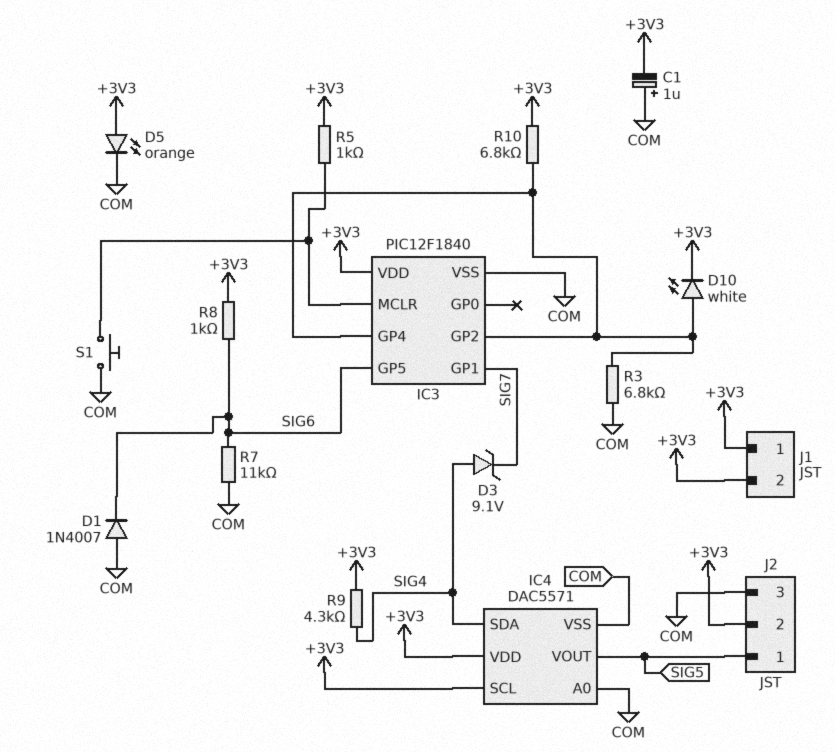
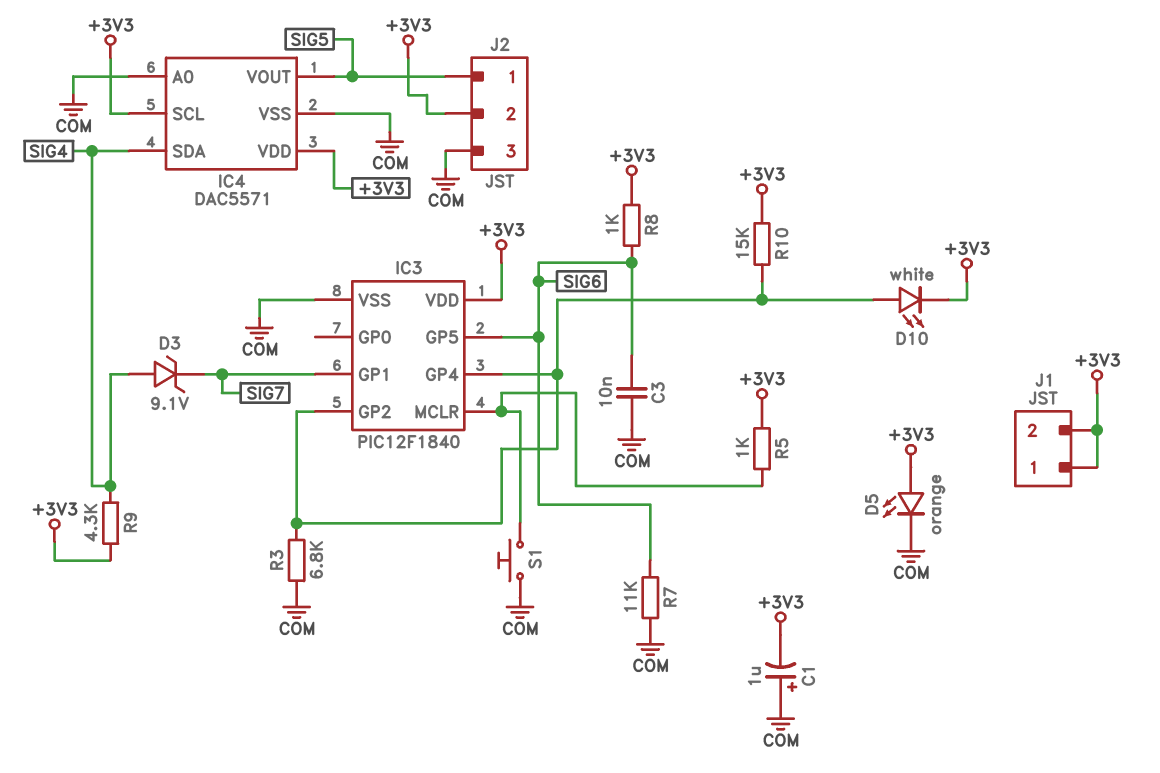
C3: none -> 10nF (COM, SIG6)
D1: diode 1N4007 (A COM, K SIG6) -> none
R10: 6.8k (+3V3, IC3/GP2) -> 15k (+3V3, IC3/GP2)

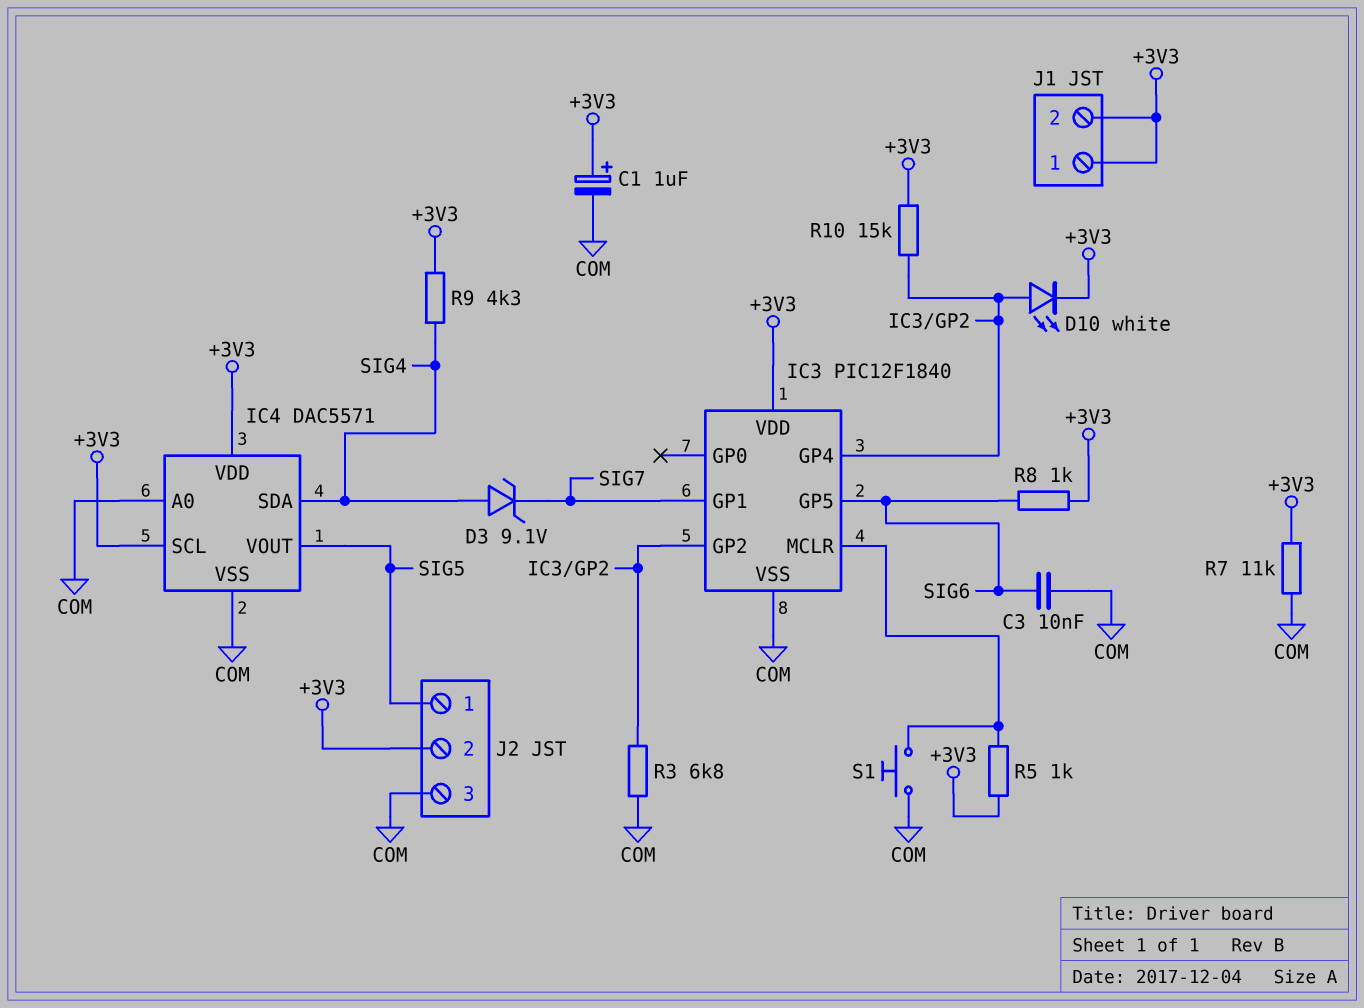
C1: 1uF (plus COM, minus +3V3) -> 1uF (plus +3V3, minus COM)
D5: LED orange (A +3V3, K COM) -> none
R7: 11k (COM, SIG6) -> 11k (+3V3, COM)

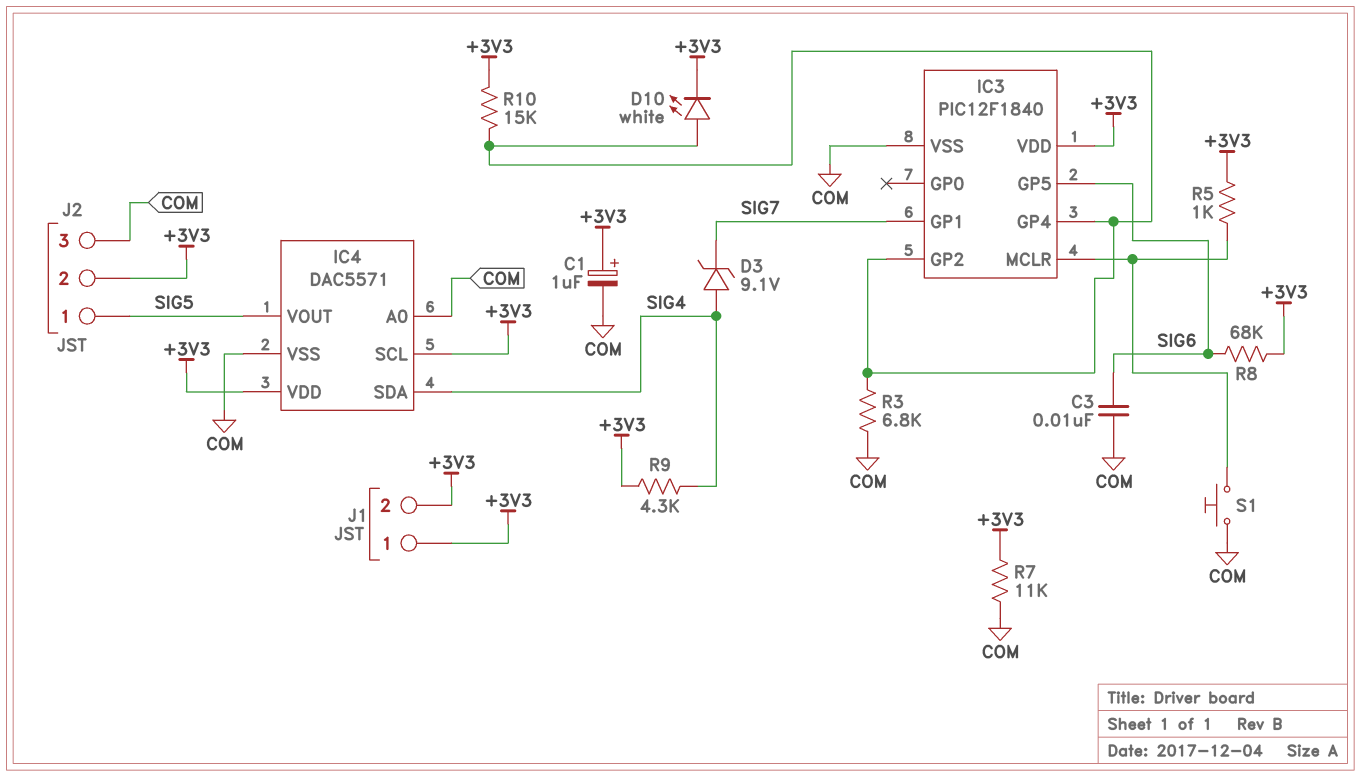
R8: 1k (+3V3, SIG6) -> 68k (+3V3, SIG6)

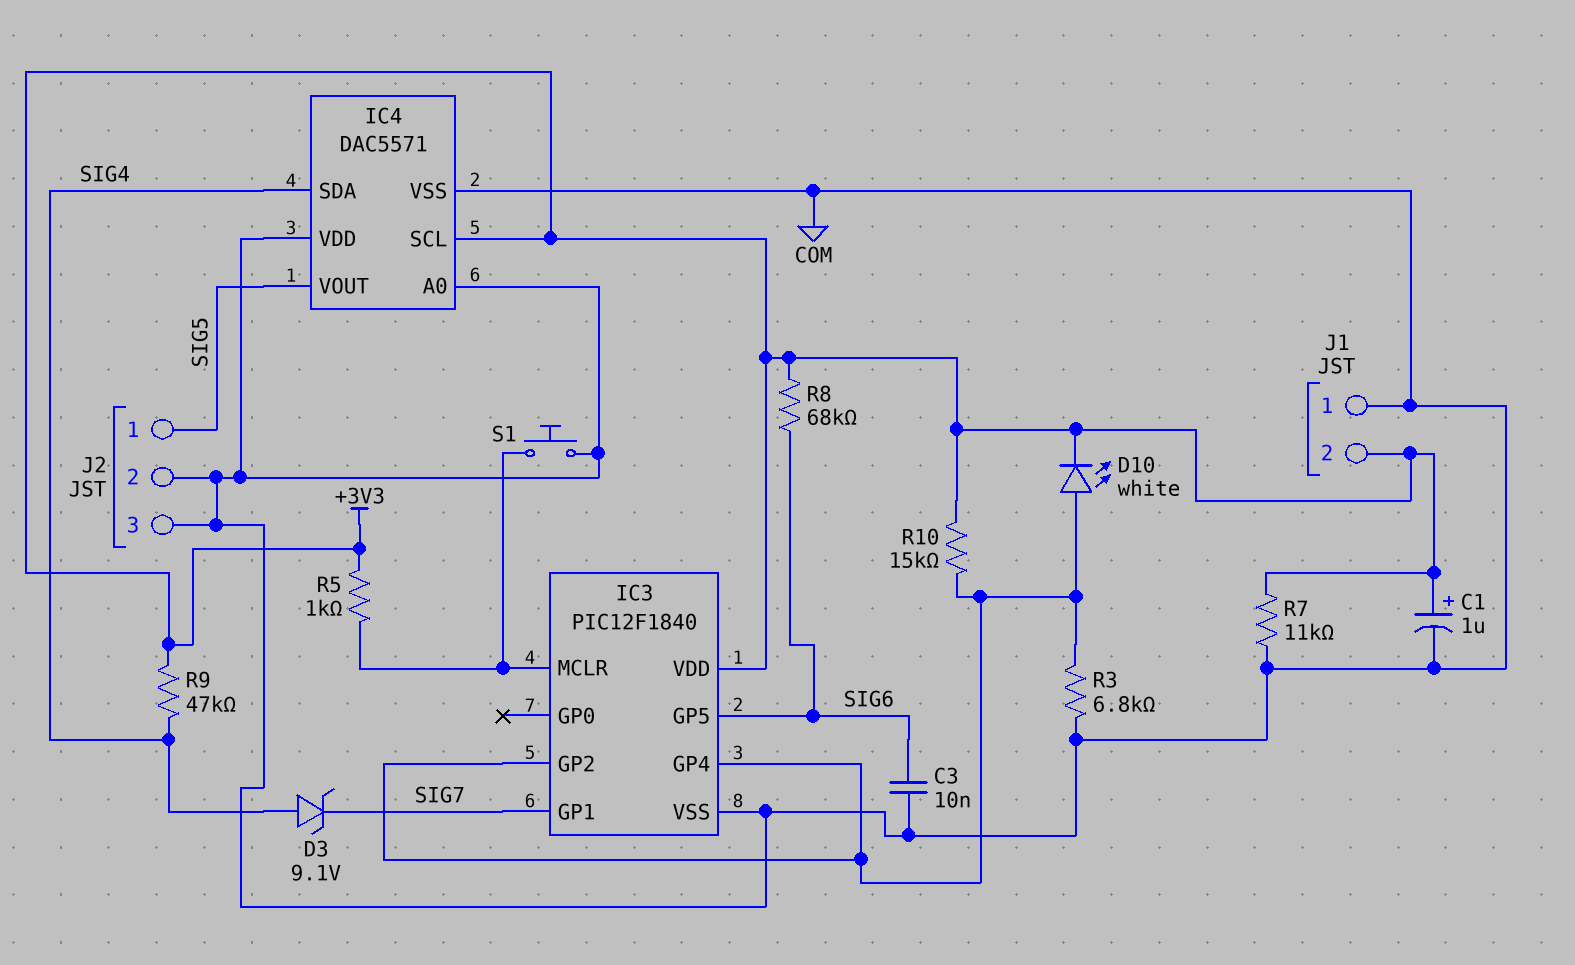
IC4 pin VDD: +3V3 -> COM
J1 pin 1: +3V3 -> COM
J2 pin 2: +3V3 -> COM
R9: 4.3k (+3V3, SIG4) -> 47k (+3V3, SIG4)

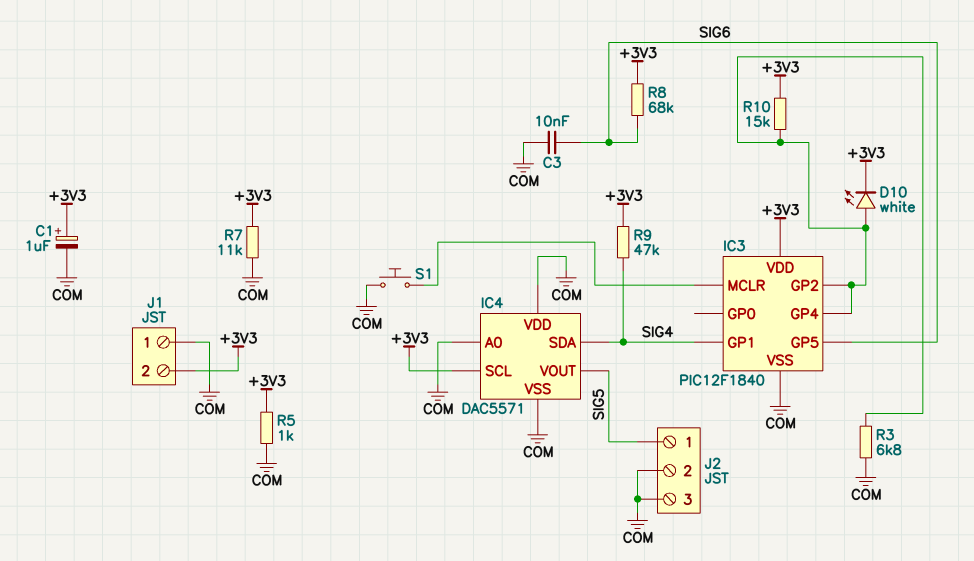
D3: zener 9.1V (A SIG4, K SIG7) -> none
IC3 pin GP1: SIG7 -> SIG4
R5: 1k (+3V3, IC3/MCLR) -> 1k (+3V3, COM)

